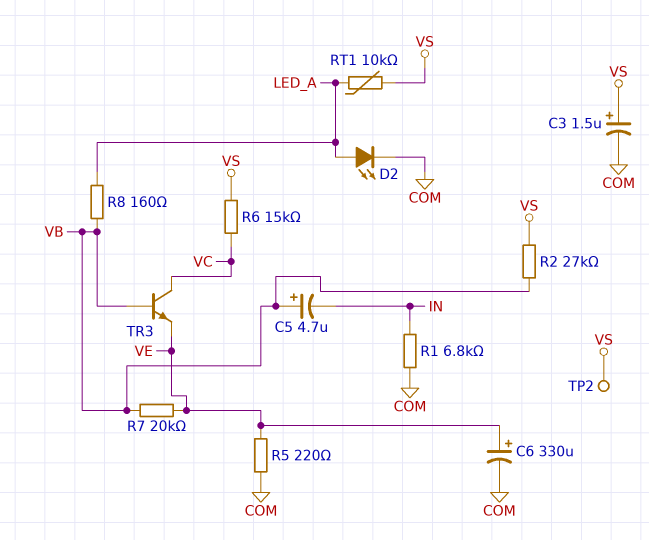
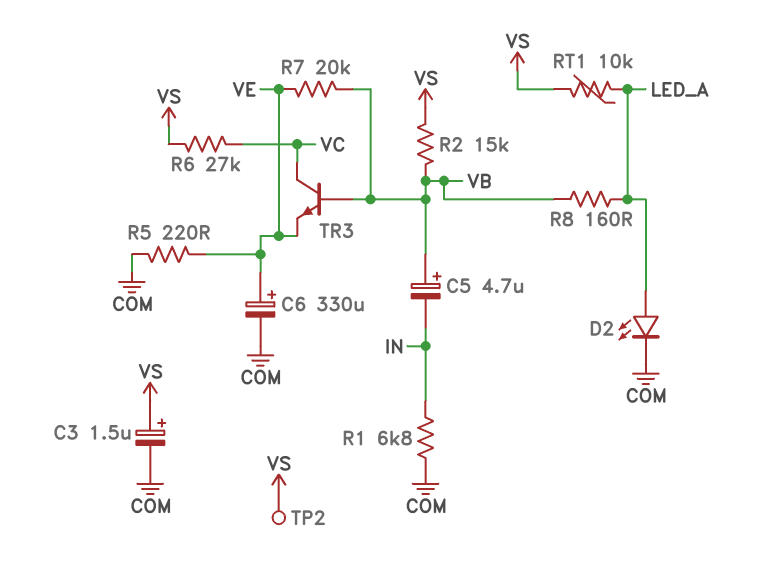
R2: 27k (VB, VS) -> 15k (VB, VS)
R6: 15k (VC, VS) -> 27k (VC, VS)

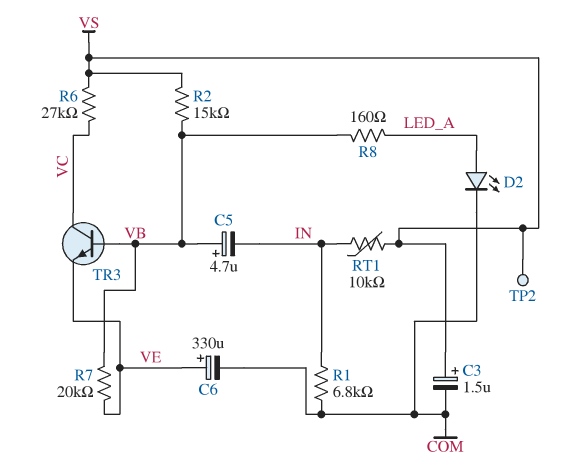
R5: 220 (COM, VE) -> none
RT1: 10k (LED_A, VS) -> 10k (IN, VS)

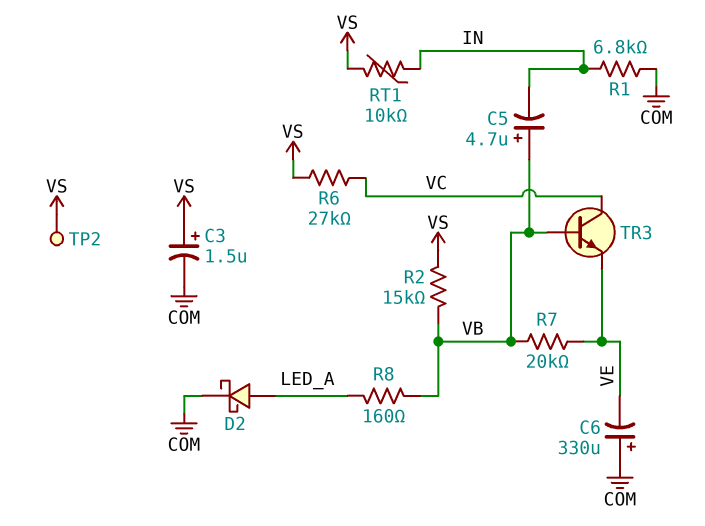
C6: 330uF (plus VE, minus COM) -> 330uF (plus COM, minus VE)
D2: LED (A LED_A, K COM) -> schottky (A LED_A, K COM)

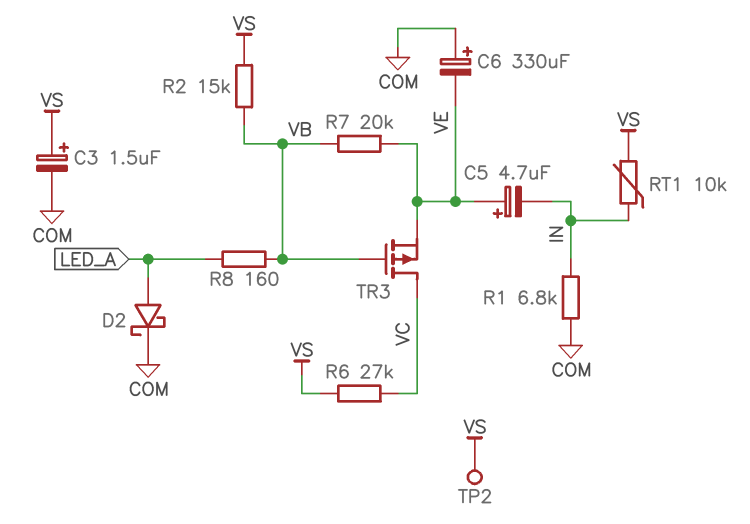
C5: 4.7uF (plus VB, minus IN) -> 4.7uF (plus VE, minus IN)
TR3: NPN (B VB, C VC, E VE) -> PMOS (G VB, D VC, S VE)

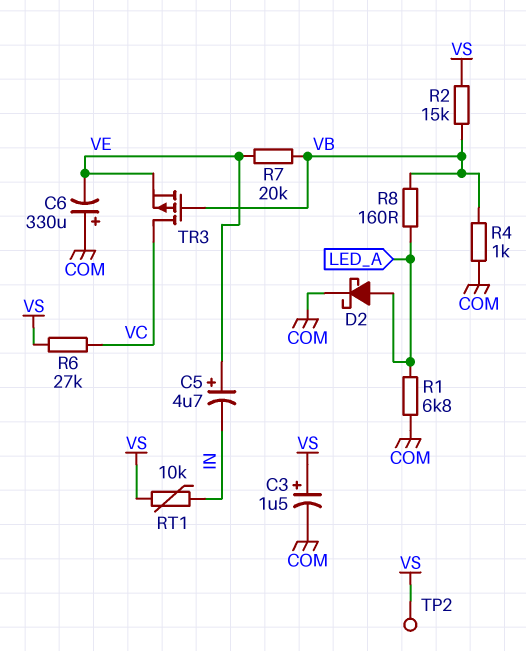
R1: 6.8k (COM, IN) -> 6.8k (COM, LED_A)
R4: none -> 1k (COM, VB)

